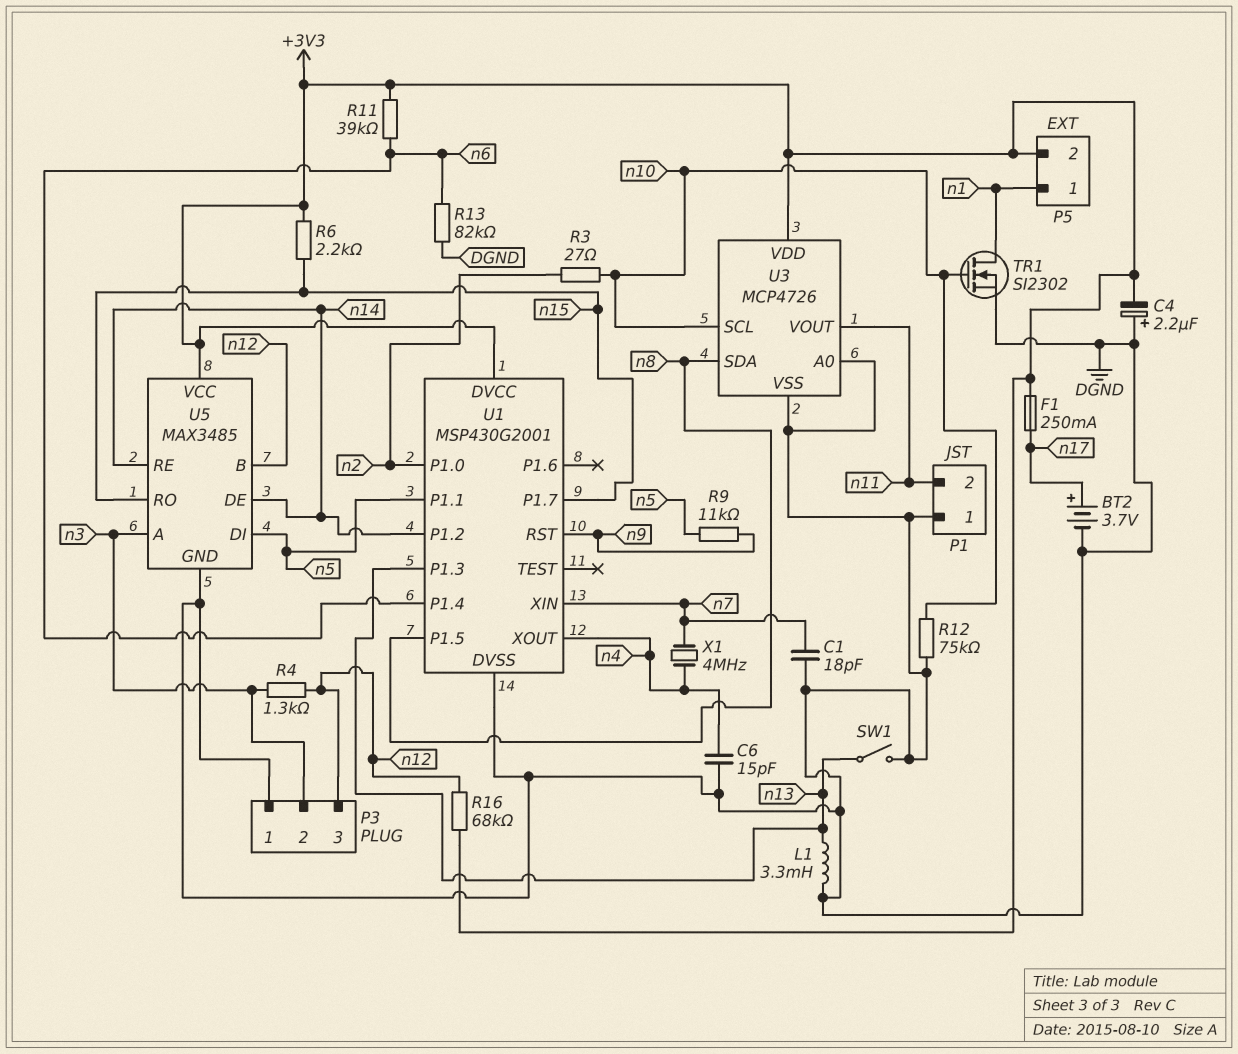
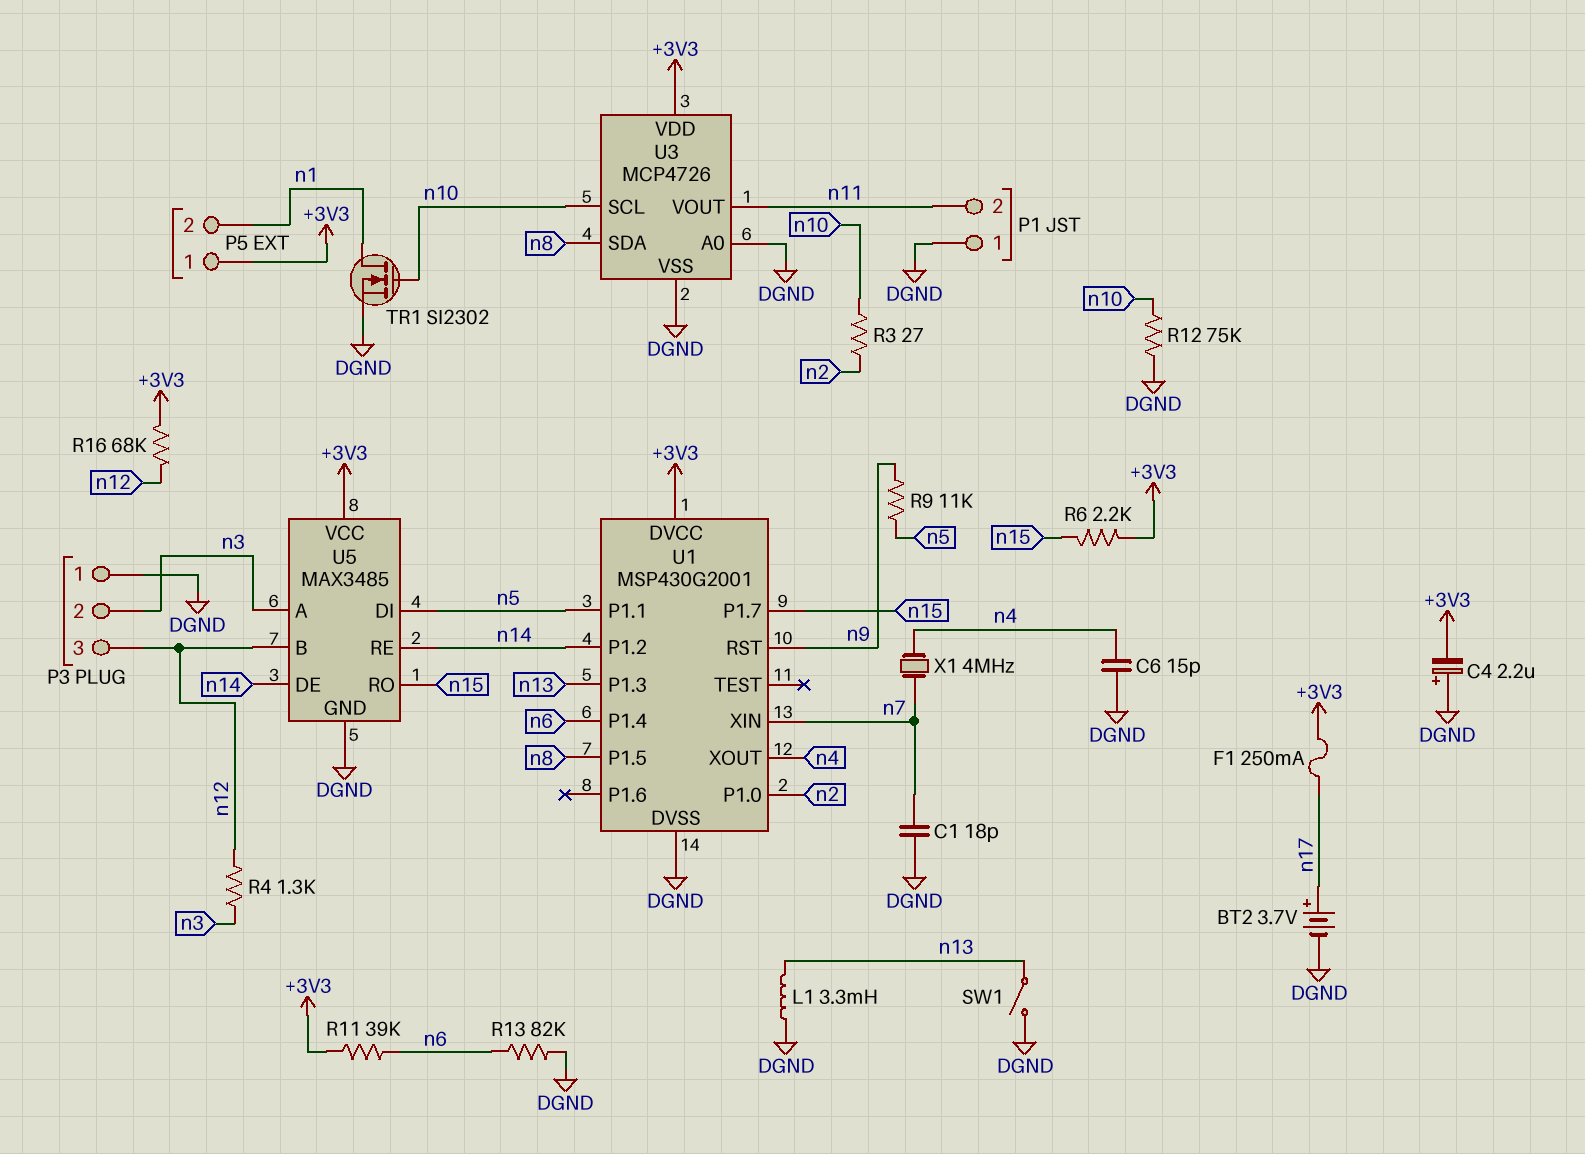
P5 pin 1: n1 -> +3V3
P5 pin 2: +3V3 -> n1

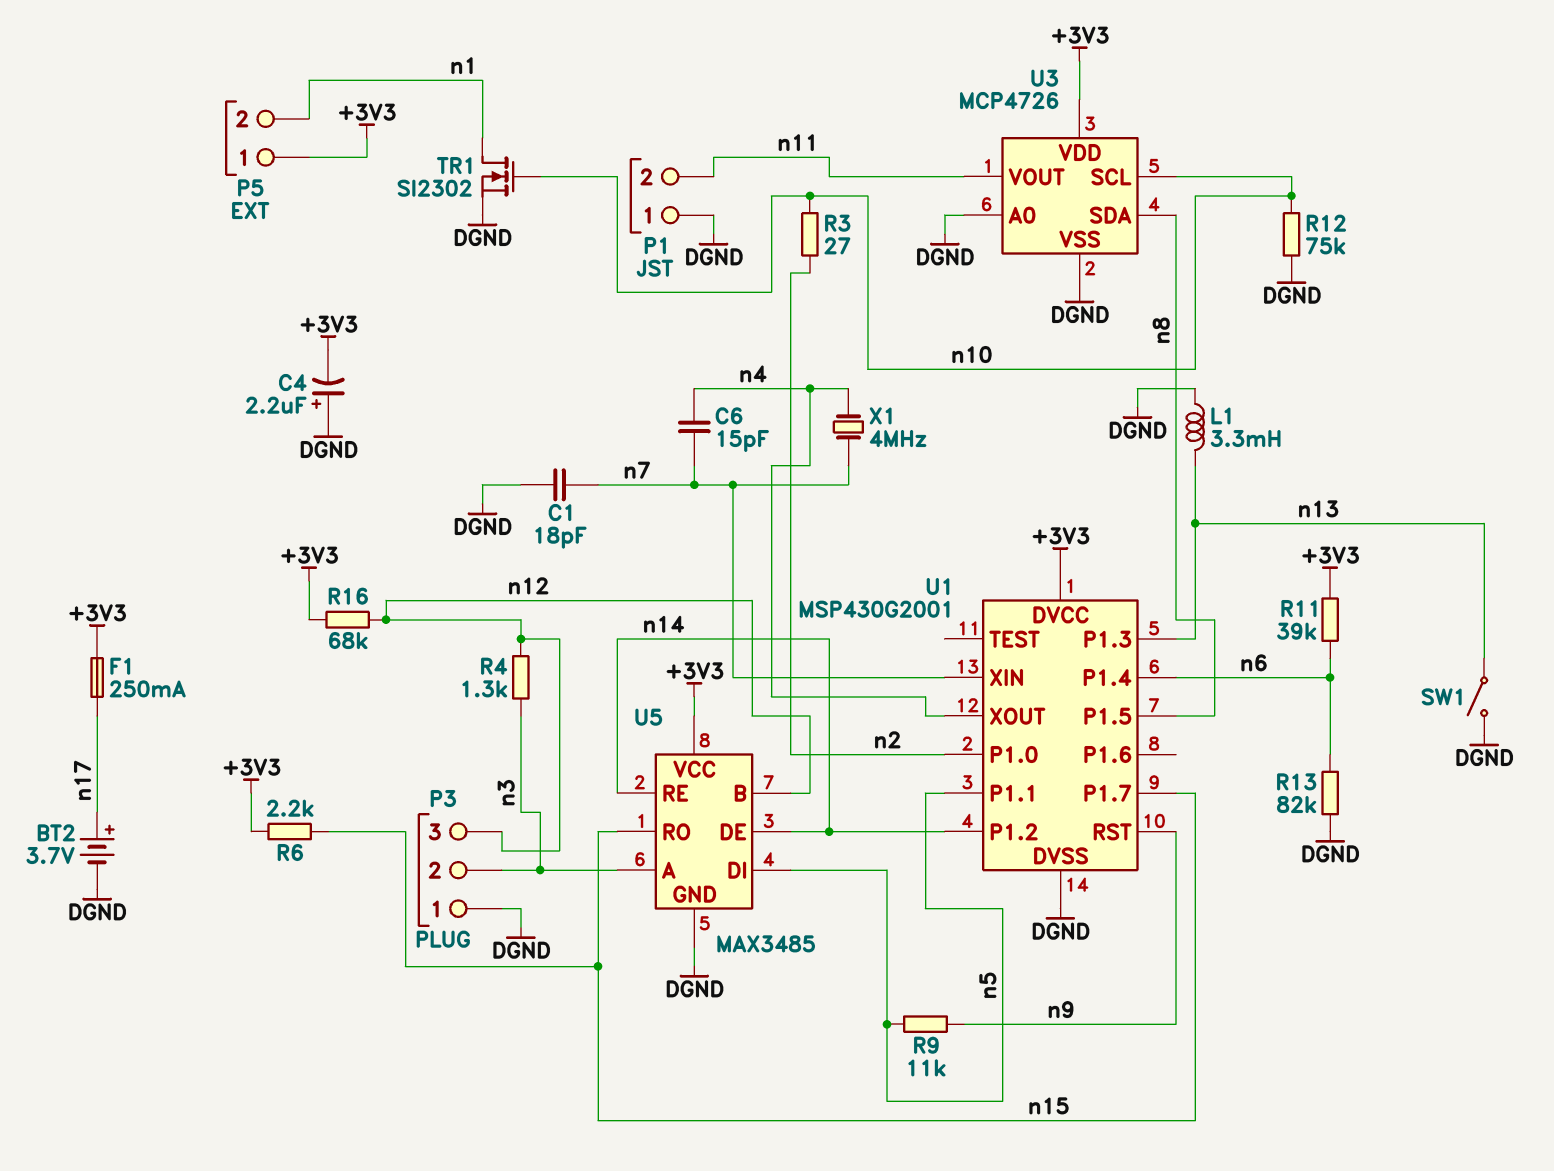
C6: 15pF (DGND, n4) -> 15pF (n4, n7)

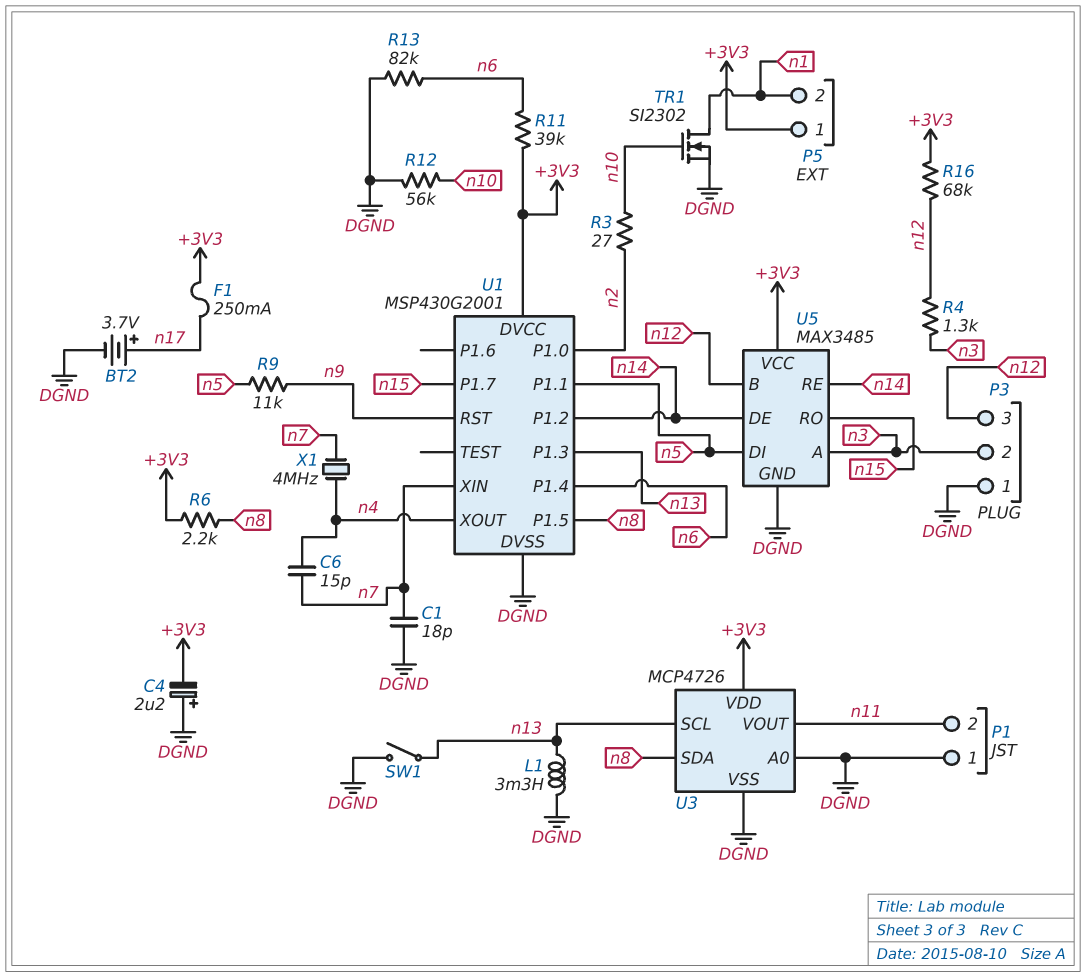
R6: 2.2k (+3V3, n15) -> 2.2k (+3V3, n8)
R12: 75k (DGND, n10) -> 56k (DGND, n10)
U3 pin SCL: n10 -> n13

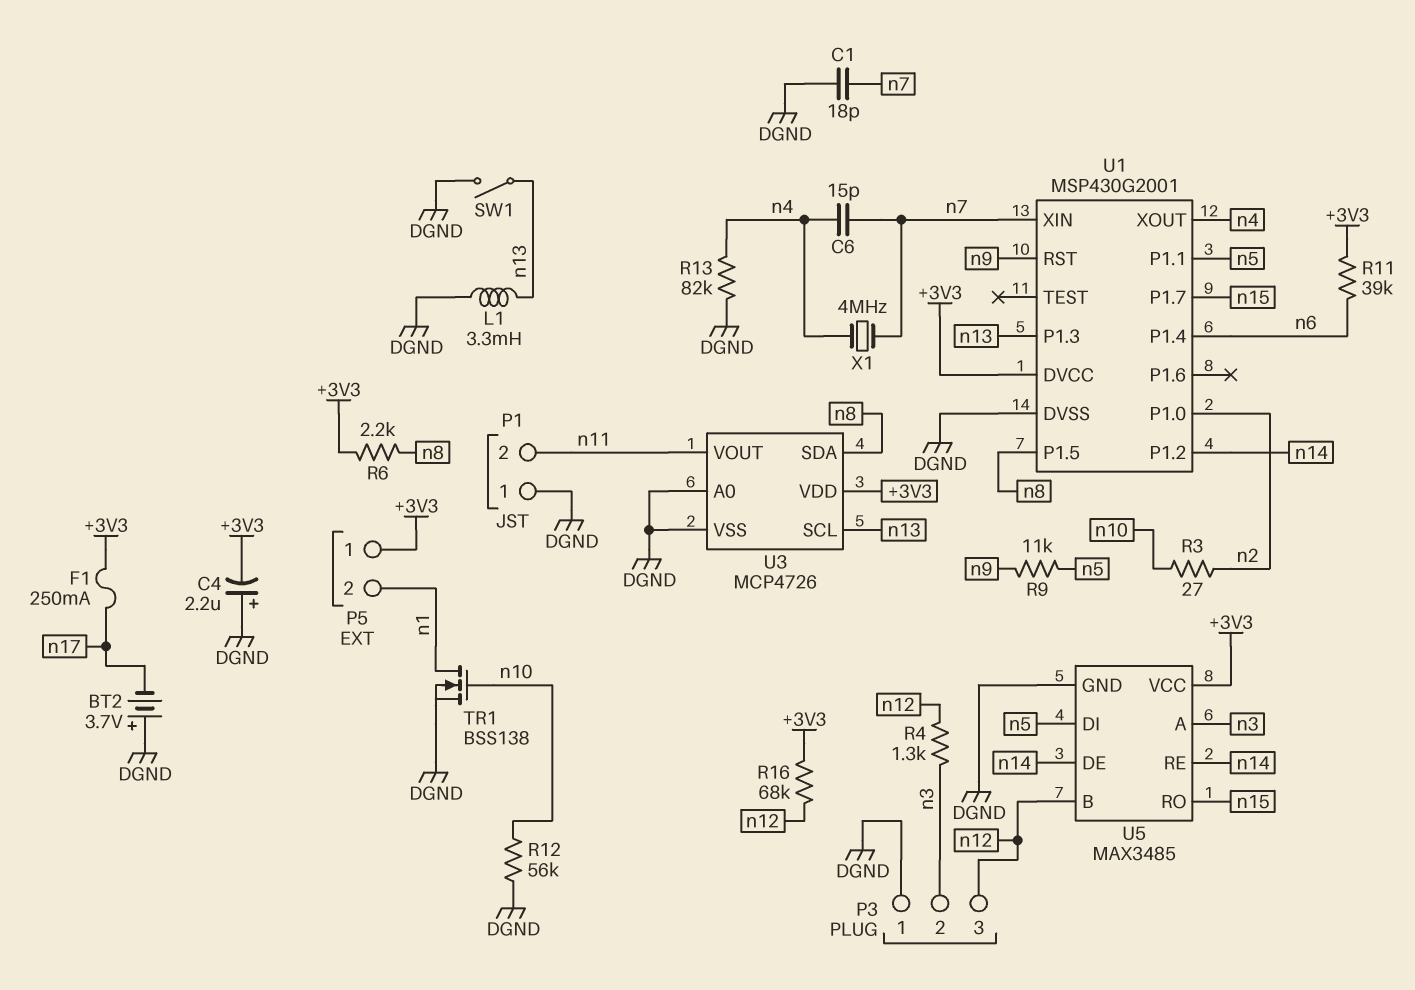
BT2: 3.7V (plus n17, minus DGND) -> 3.7V (plus DGND, minus n17)
R13: 82k (DGND, n6) -> 82k (DGND, n4)
TR1: NMOS SI2302 (G n10, D n1, S DGND) -> NMOS BSS138 (G n10, D n1, S DGND)

